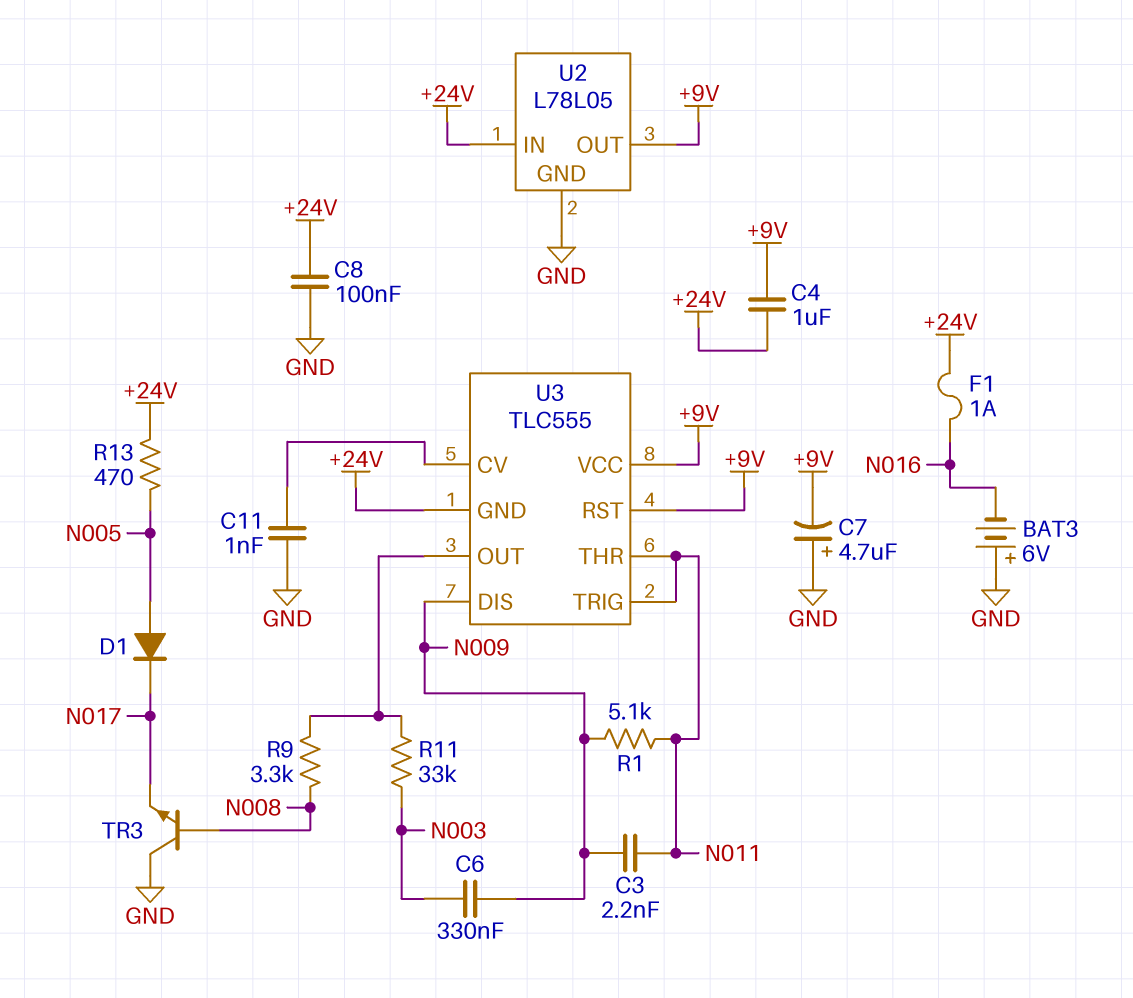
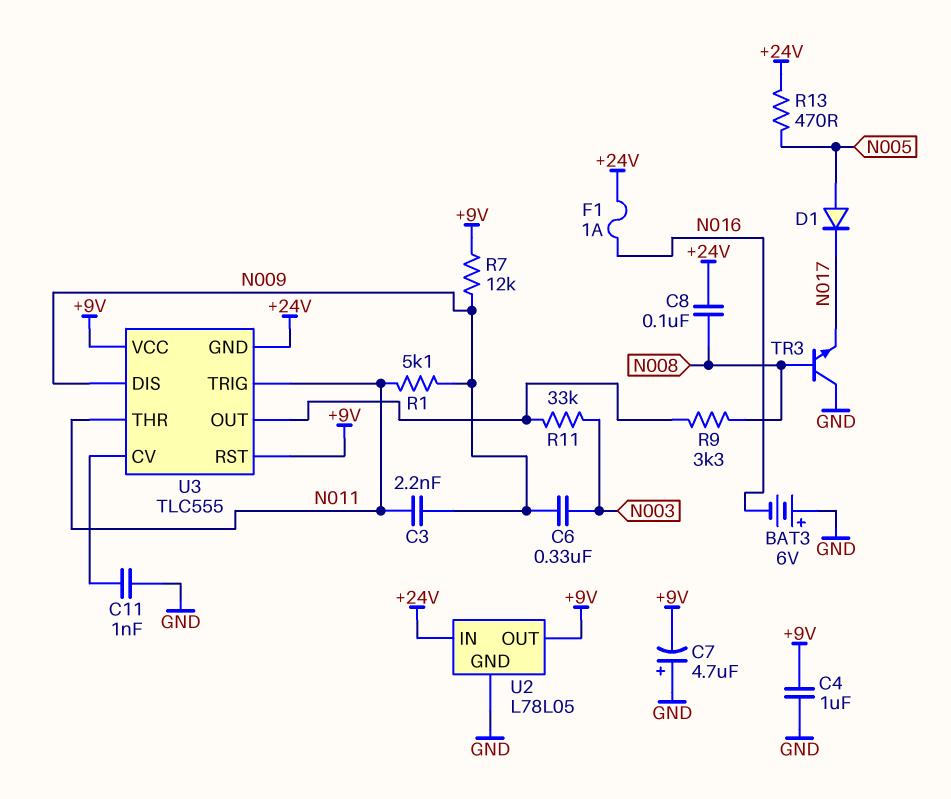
C4: 1uF (+9V, +24V) -> 1uF (+9V, GND)
C8: 100nF (+24V, GND) -> 100nF (+24V, N008)
R7: none -> 12k (+9V, N009)

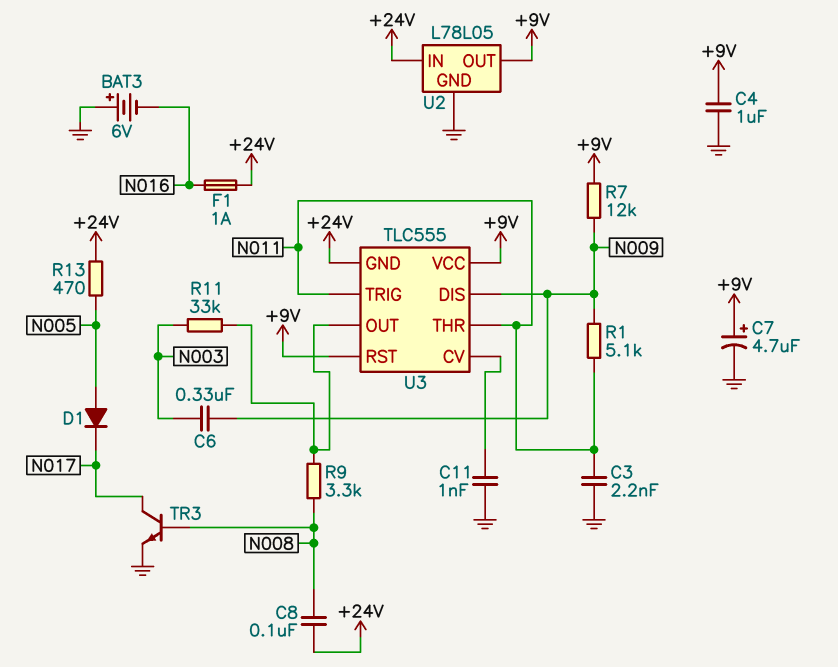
C3: 2.2nF (N009, N011) -> 2.2nF (GND, N011)
C7: 4.7uF (plus GND, minus +9V) -> 4.7uF (plus +9V, minus GND)
TR3: NPN (B N008, C GND, E N017) -> NPN (B N008, C N017, E GND)

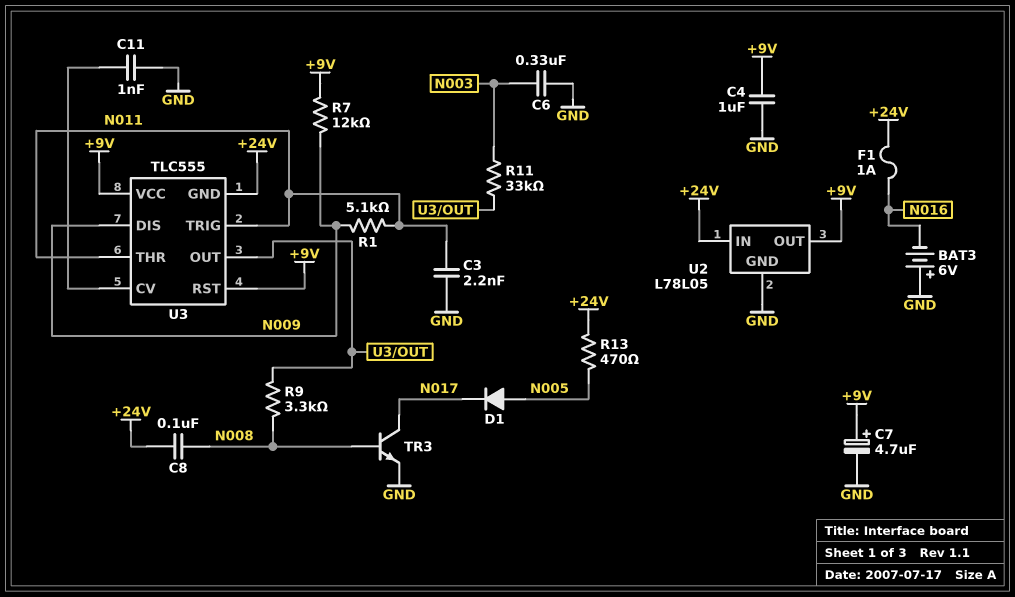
C6: 330nF (N003, N009) -> 330nF (GND, N003)

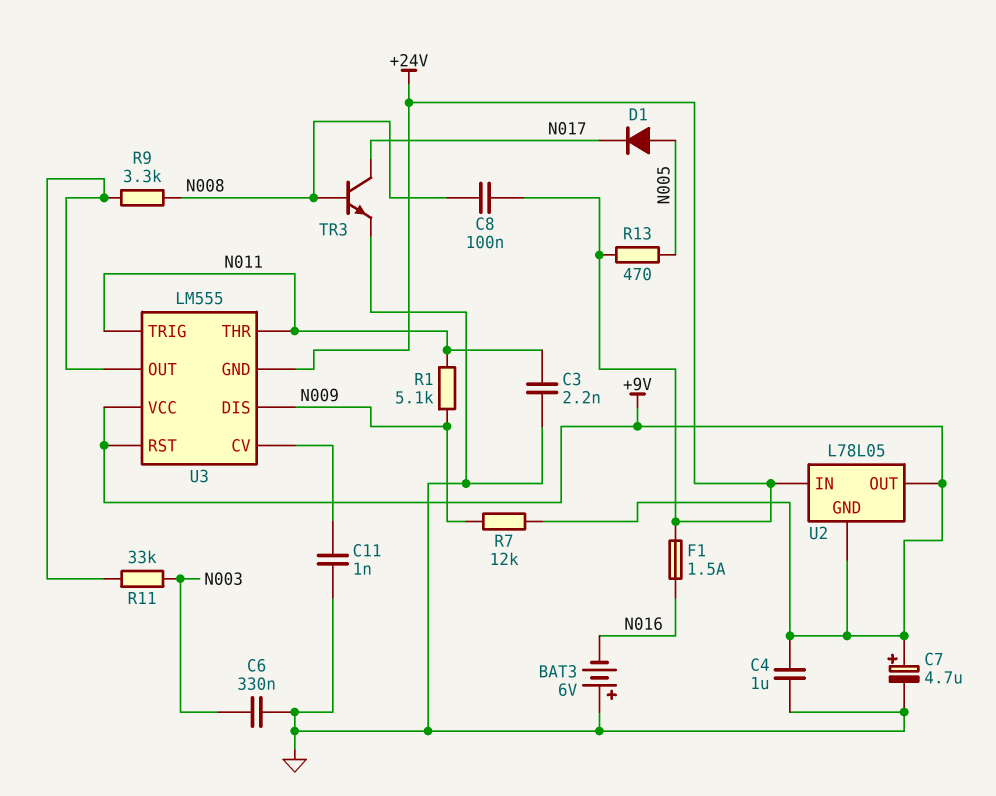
F1: 1A (+24V, N016) -> 1.5A (+24V, N016)
U2 pin GND: GND -> +9V
U3: TLC555 -> LM555

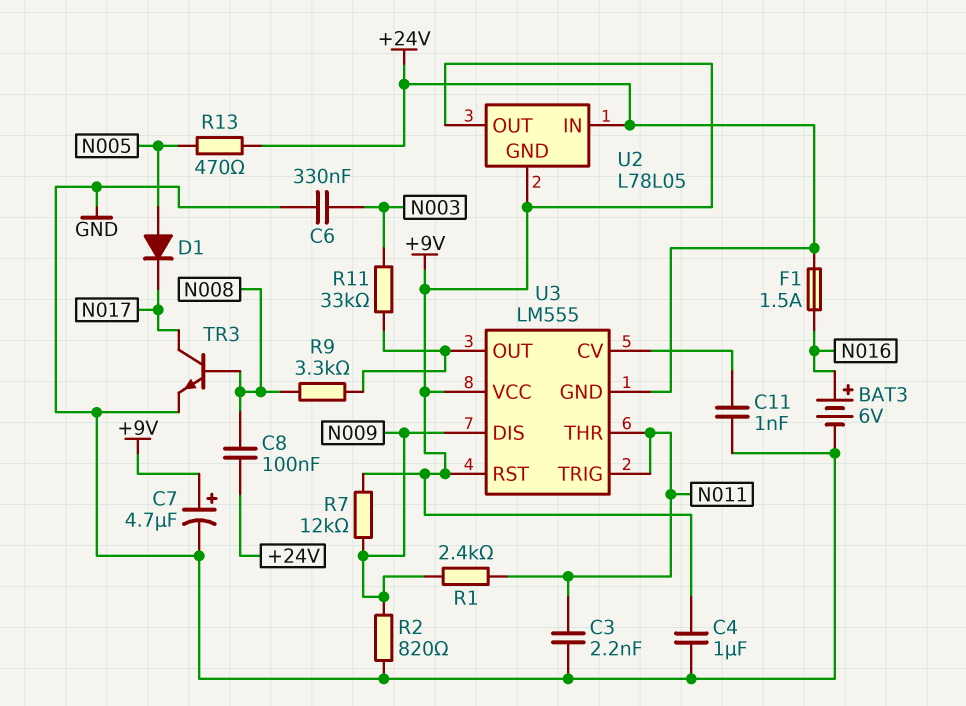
BAT3: 6V (plus GND, minus N016) -> 6V (plus N016, minus GND)
R1: 5.1k (N009, N011) -> 2.4k (N009, N011)
R2: none -> 820 (GND, N009)

